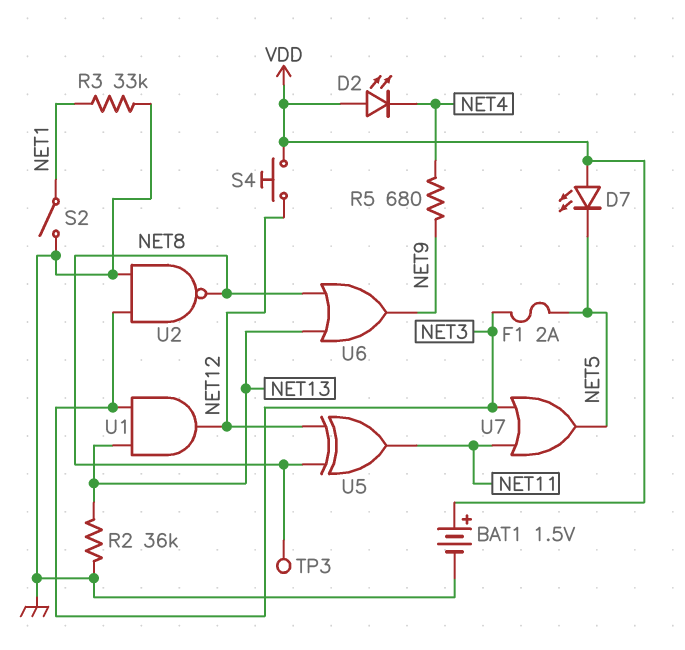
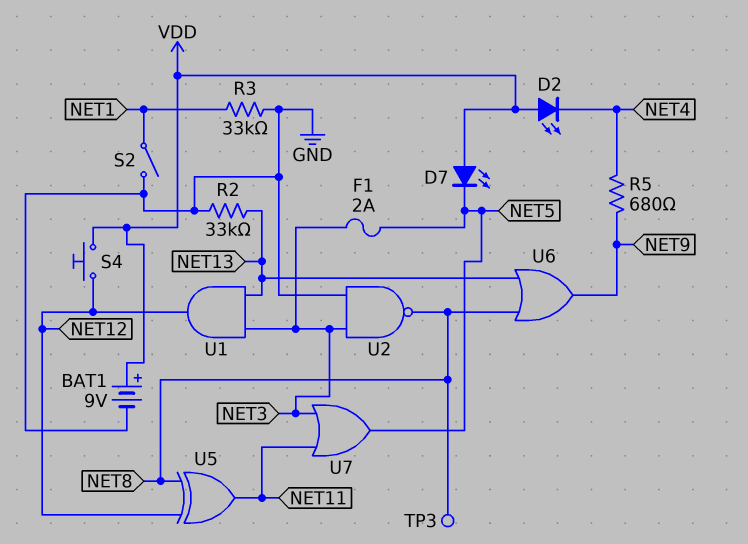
BAT1: 1.5V (plus VDD, minus GND) -> 9V (plus VDD, minus GND)
R2: 36k (GND, NET13) -> 33k (GND, NET13)

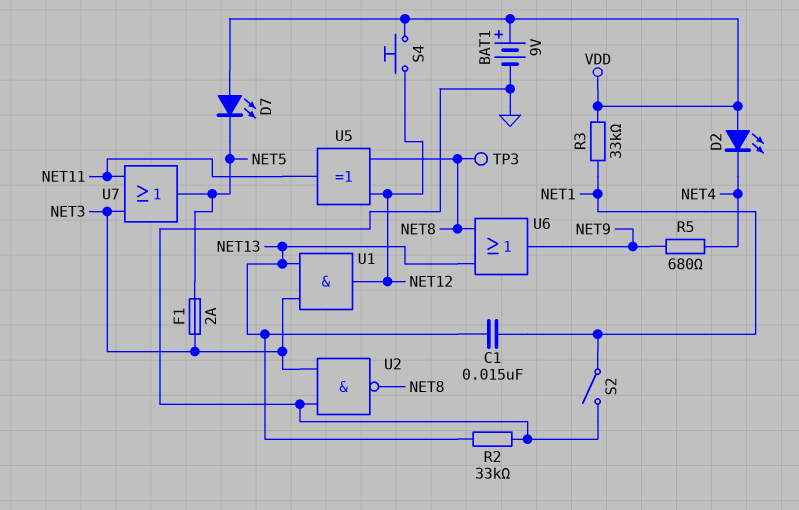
C1: none -> 15nF (NET1, NET13)
R3: 33k (GND, NET1) -> 33k (NET1, VDD)

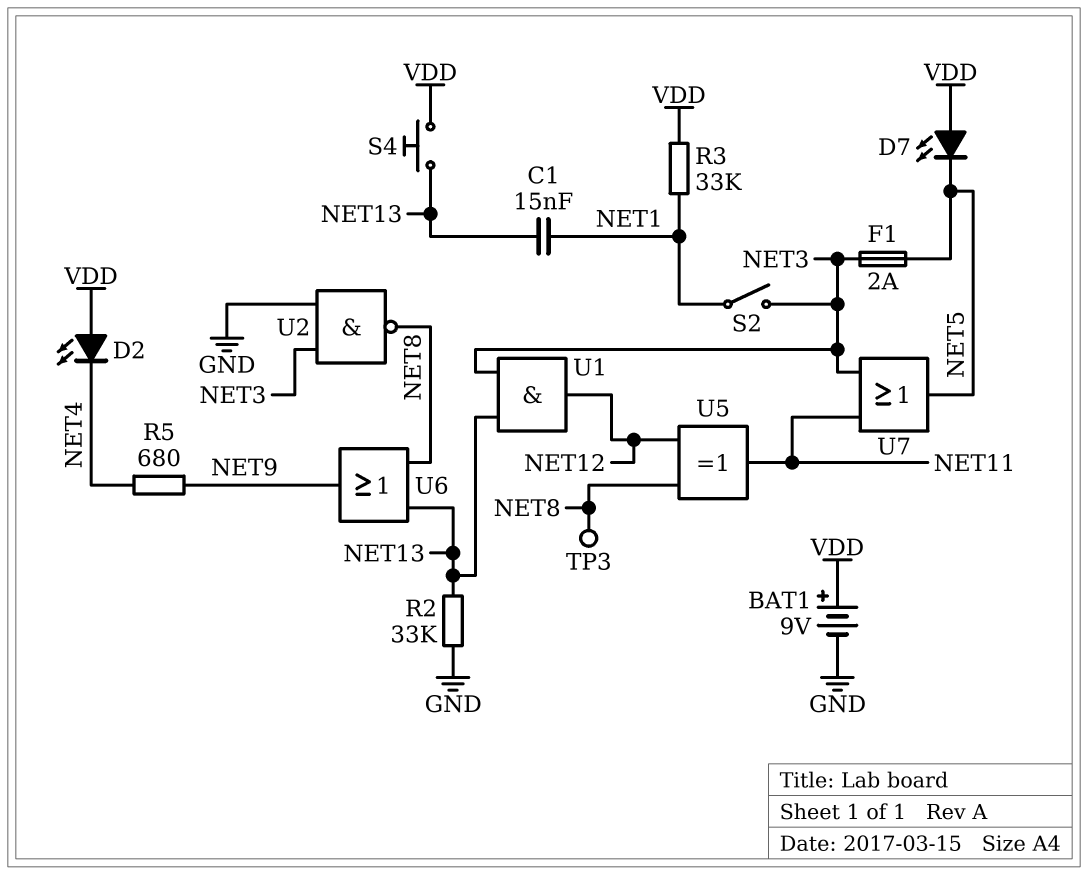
S2: switch (GND, NET1) -> switch (NET1, NET3)
S4: button (NET12, VDD) -> button (NET13, VDD)

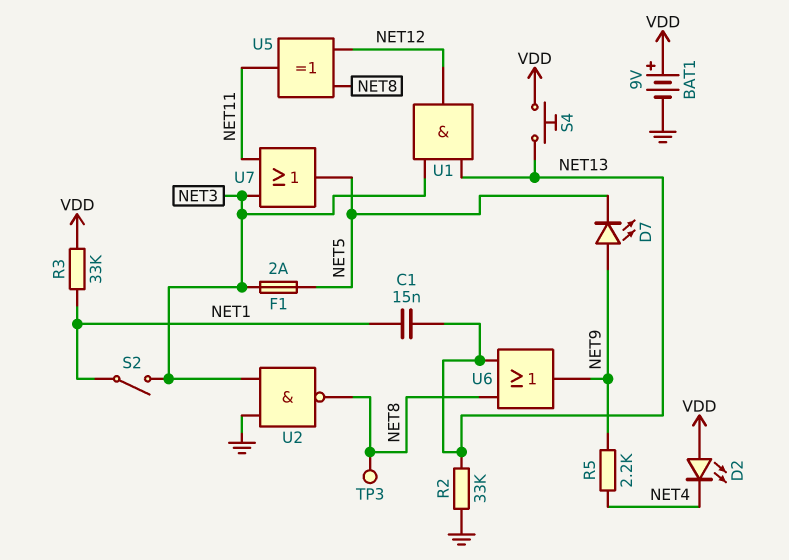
D7: LED (A VDD, K NET5) -> LED (A NET9, K NET5)
R5: 680 (NET4, NET9) -> 2.2k (NET4, NET9)

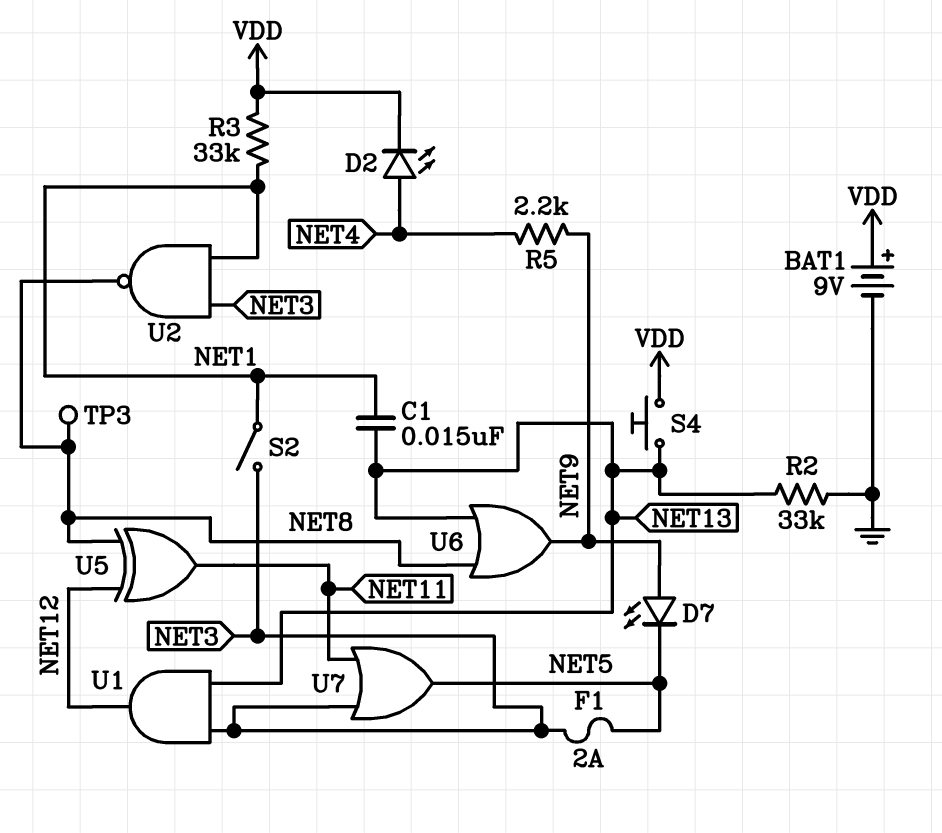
D2: LED (A VDD, K NET4) -> LED (A NET4, K VDD)
U2: NAND (in GND, in NET3, out NET8) -> NAND (in NET1, in NET3, out NET8)

